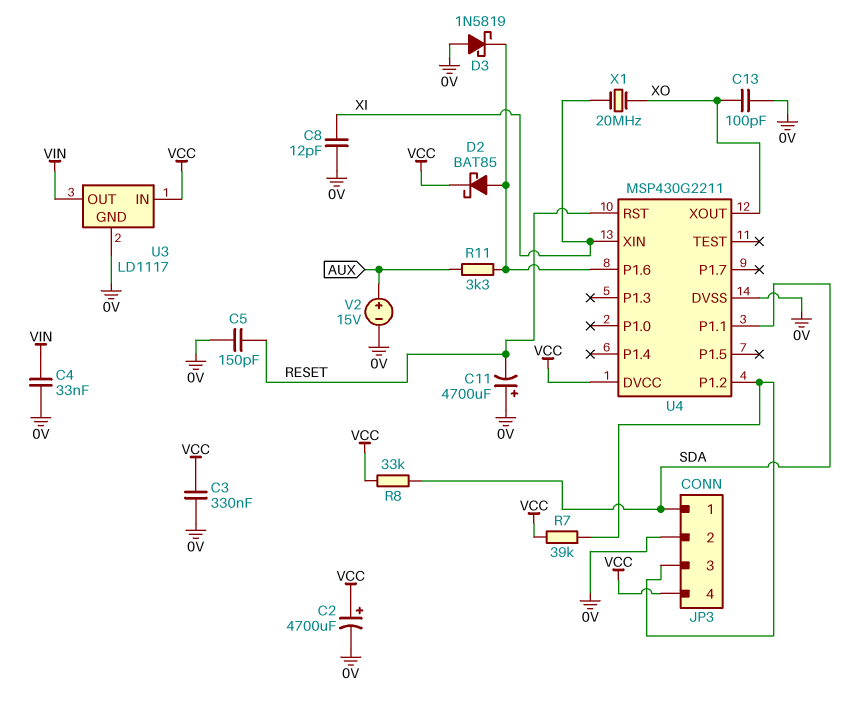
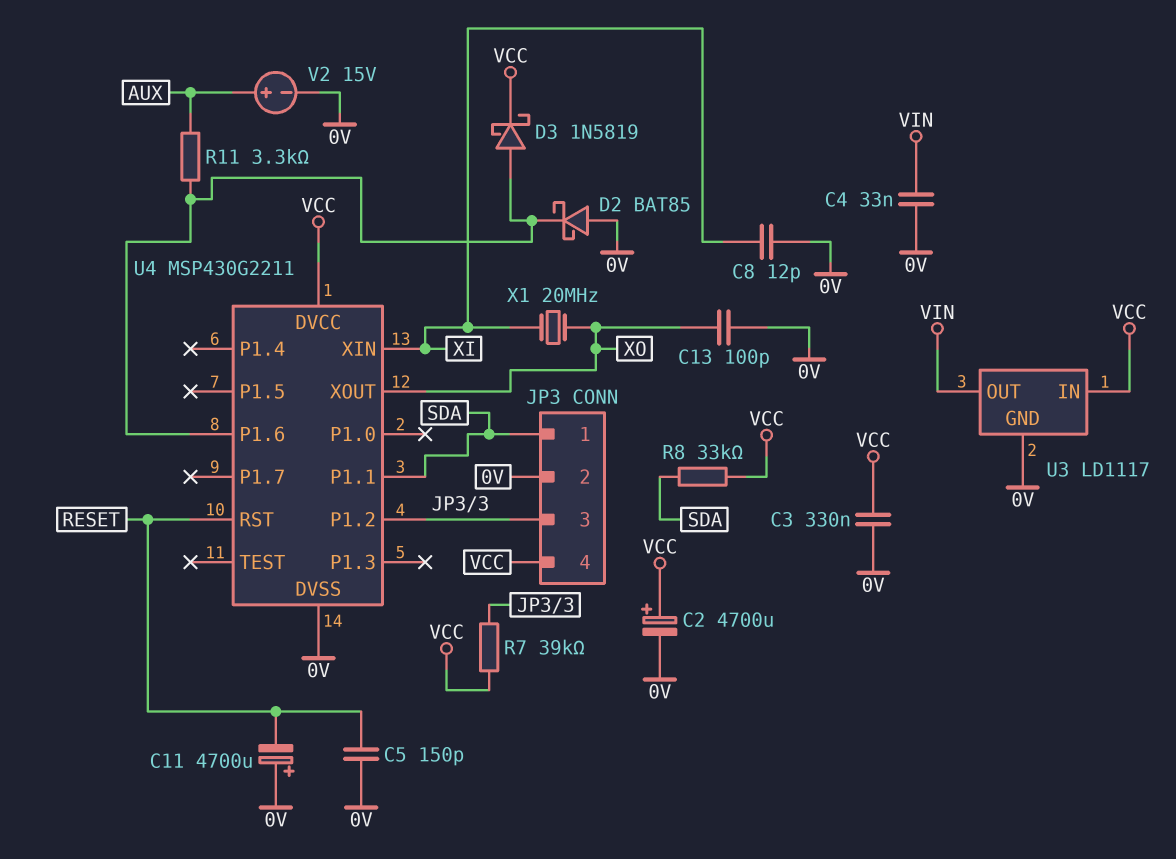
D2: schottky BAT85 (A U4/P1.6, K VCC) -> schottky BAT85 (A 0V, K U4/P1.6)
D3: schottky 1N5819 (A 0V, K U4/P1.6) -> schottky 1N5819 (A U4/P1.6, K VCC)

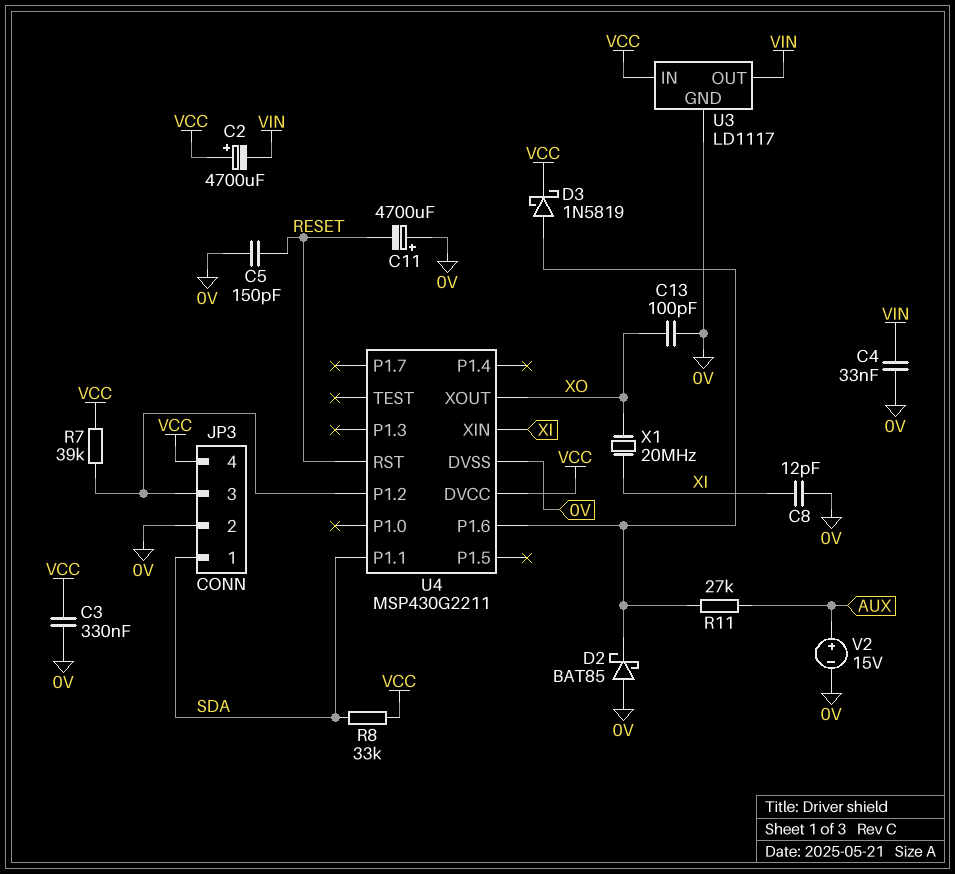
C2: 4700uF (plus VCC, minus 0V) -> 4700uF (plus VCC, minus VIN)
R11: 3.3k (AUX, U4/P1.6) -> 27k (AUX, U4/P1.6)

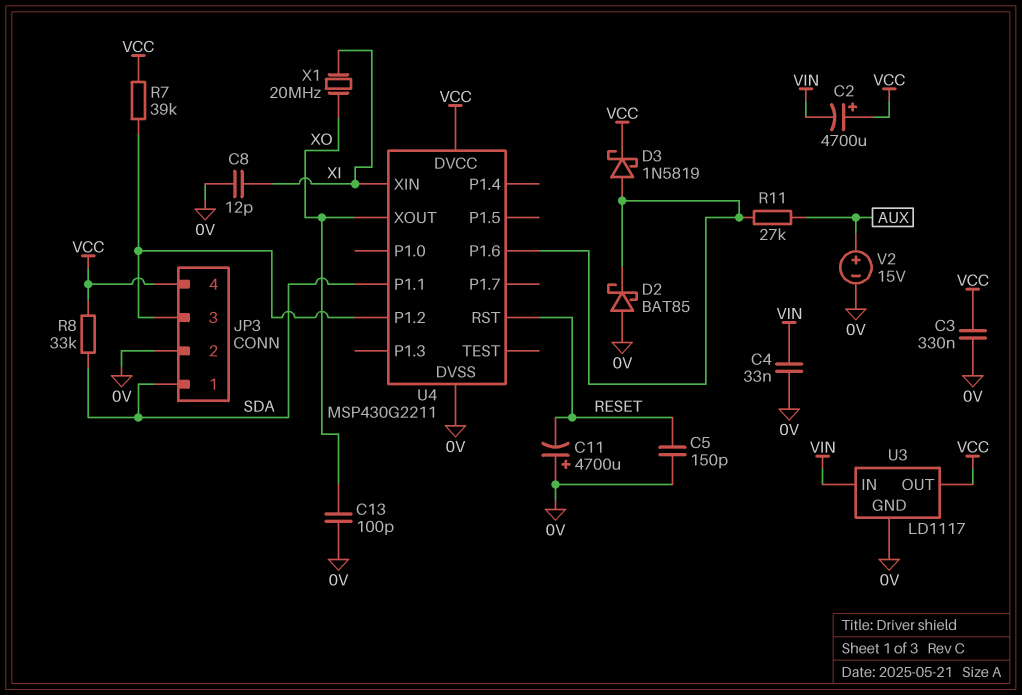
U3 pin IN: VCC -> VIN
U3 pin OUT: VIN -> VCC

